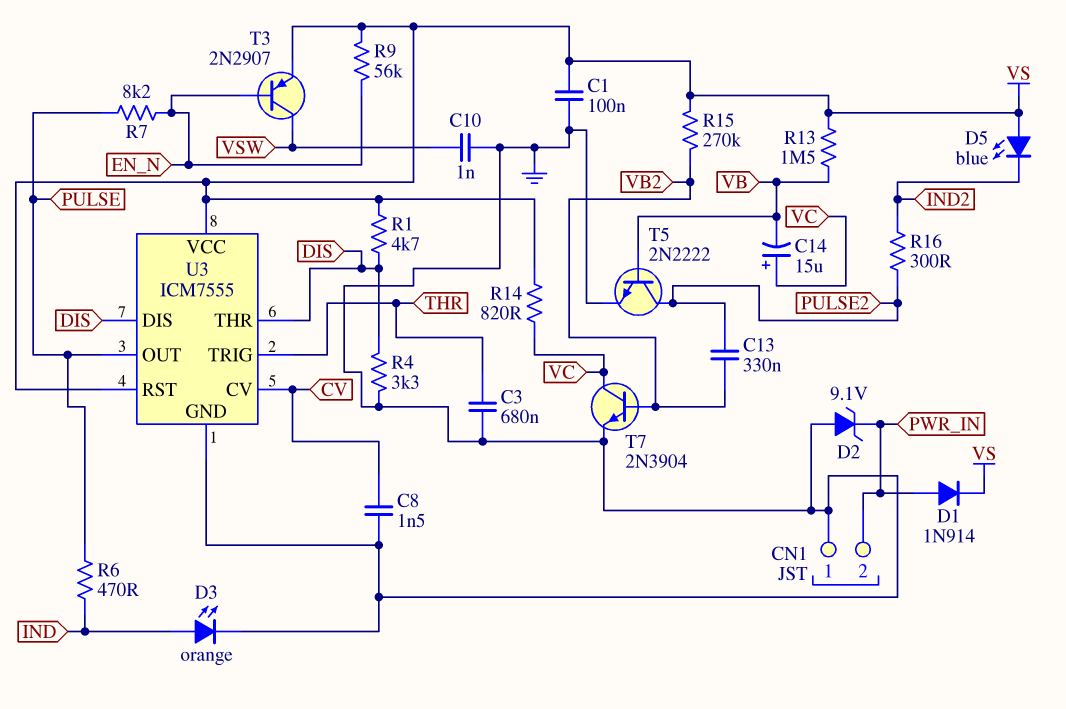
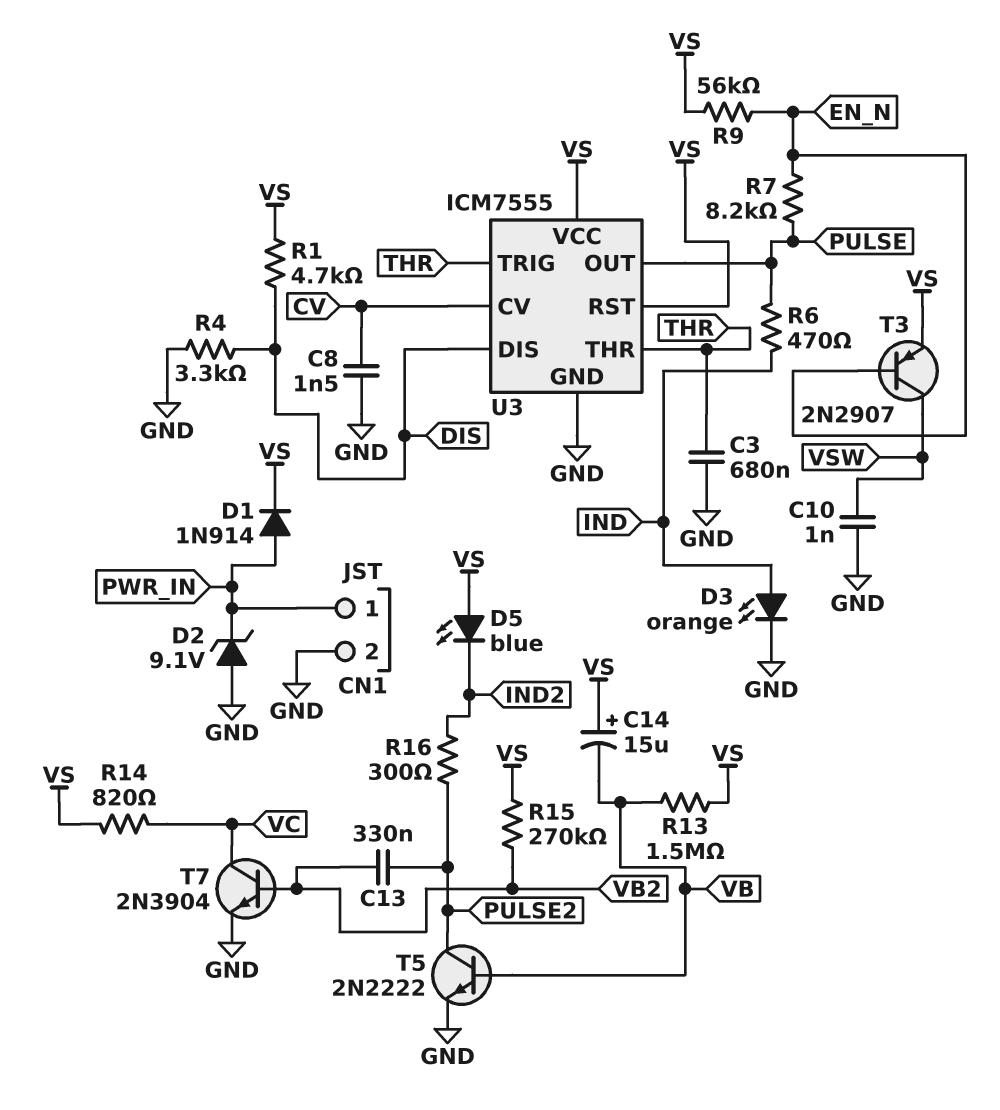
C1: 100nF (GND, VS) -> none
C14: 15uF (plus VC, minus VB) -> 15uF (plus VS, minus VB)
CN1 pin 1: GND -> PWR_IN
CN1 pin 2: PWR_IN -> GND
U3 pin THR: DIS -> THR

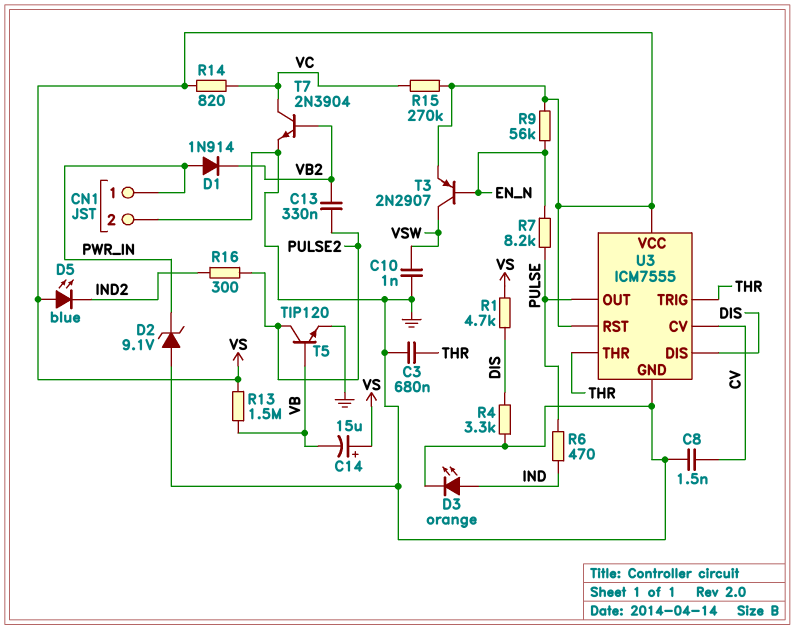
D1: diode 1N914 (A PWR_IN, K VS) -> diode 1N914 (A PWR_IN, K VB2)
R15: 270k (VB2, VS) -> 270k (VC, VS)
T5: NPN 2N2222 (B VB, C PULSE2, E GND) -> NPN TIP120 (B VB, C PULSE2, E GND)

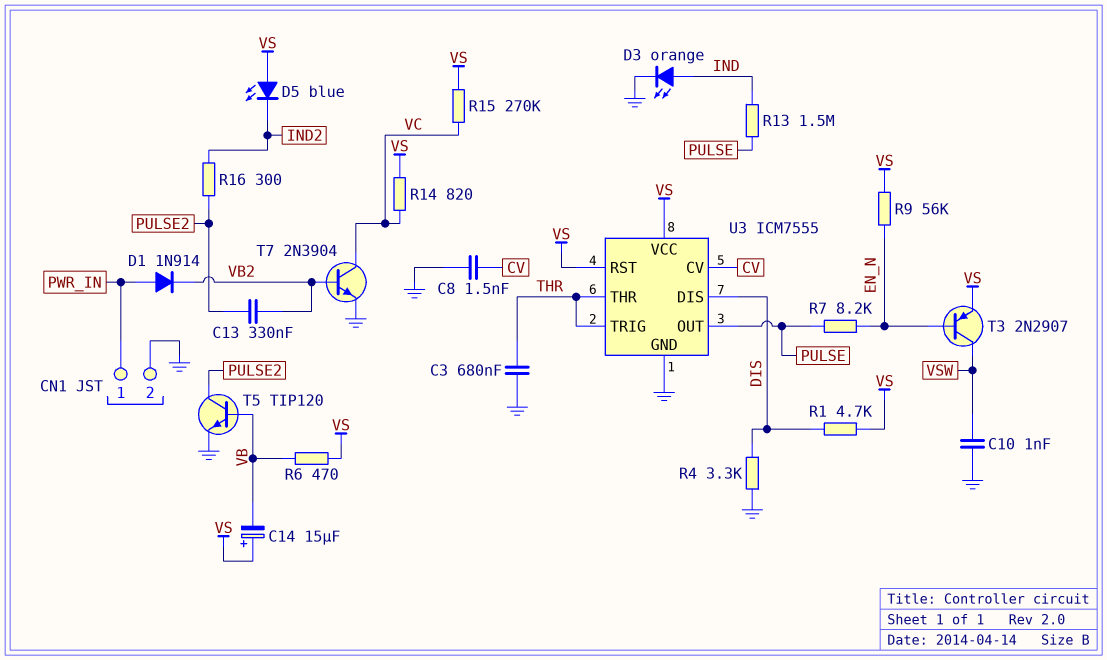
D2: zener 9.1V (A GND, K PWR_IN) -> none
R6: 470 (IND, PULSE) -> 470 (VB, VS)
R13: 1.5M (VB, VS) -> 1.5M (IND, PULSE)

